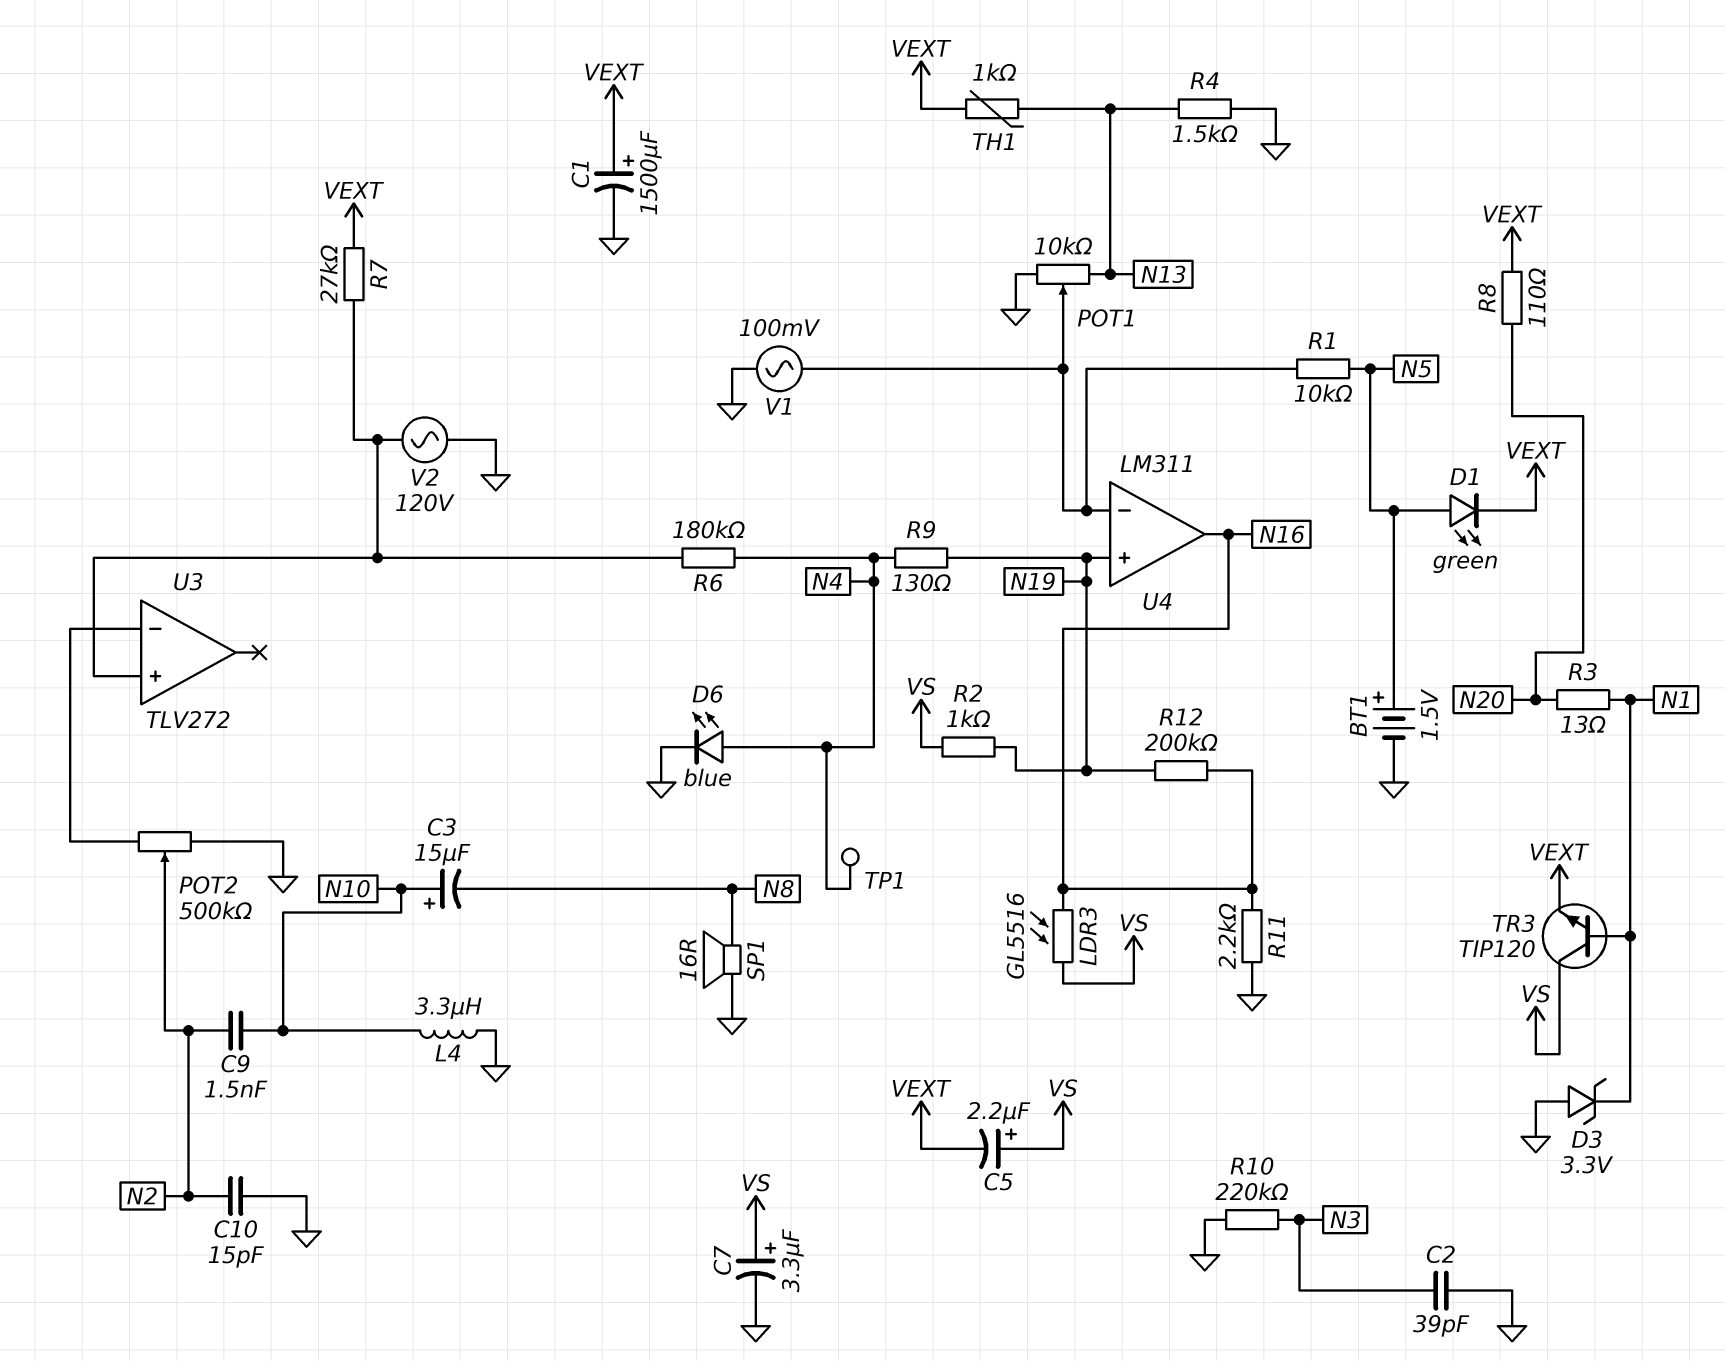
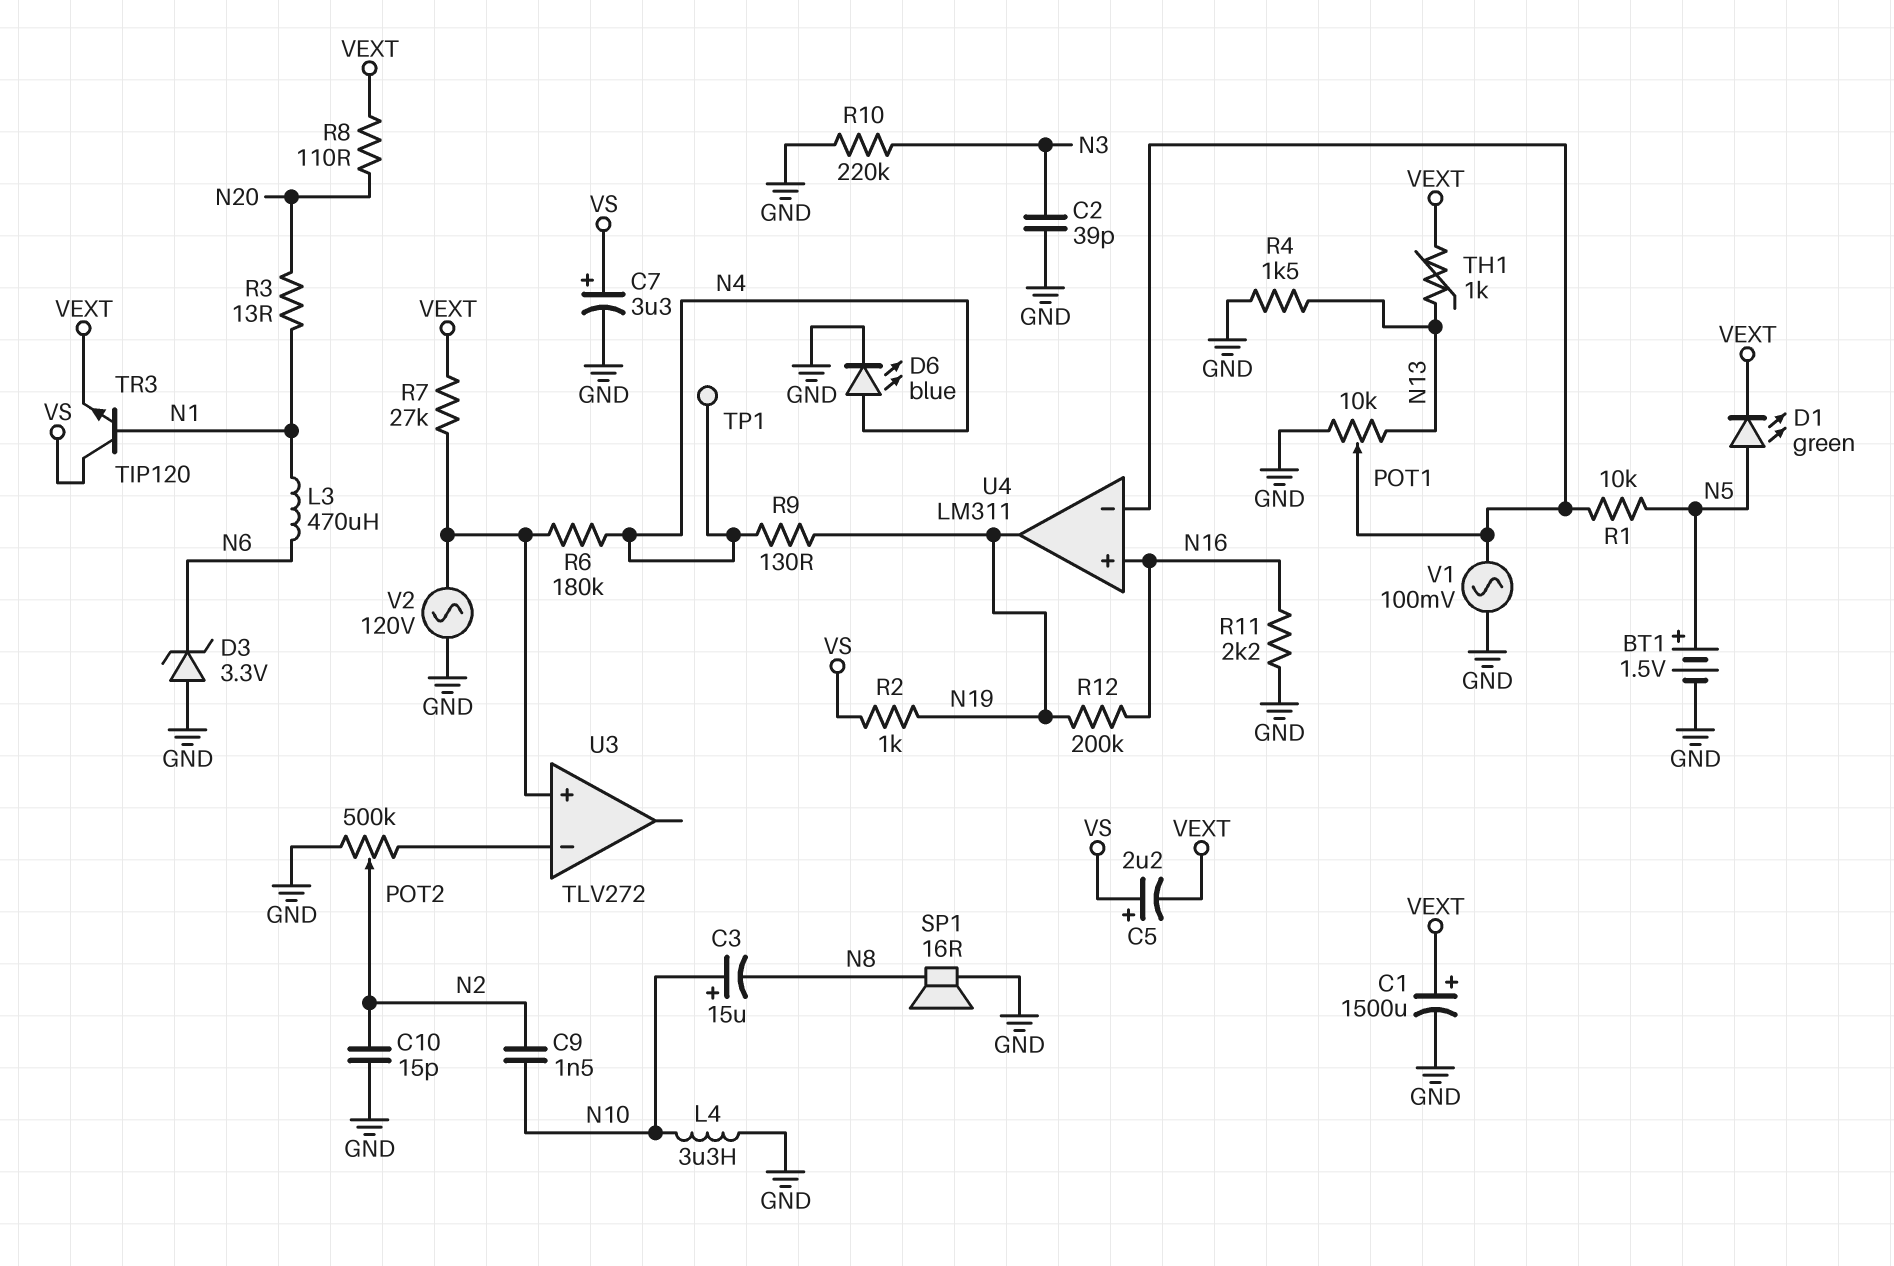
D3: zener 3.3V (A GND, K N1) -> zener 3.3V (A GND, K N6)
L3: none -> 470uH (N1, N6)
LDR3: GL5516 (N16, VS) -> none
U4 pin in+: N19 -> N16
U4 pin out: N16 -> N19

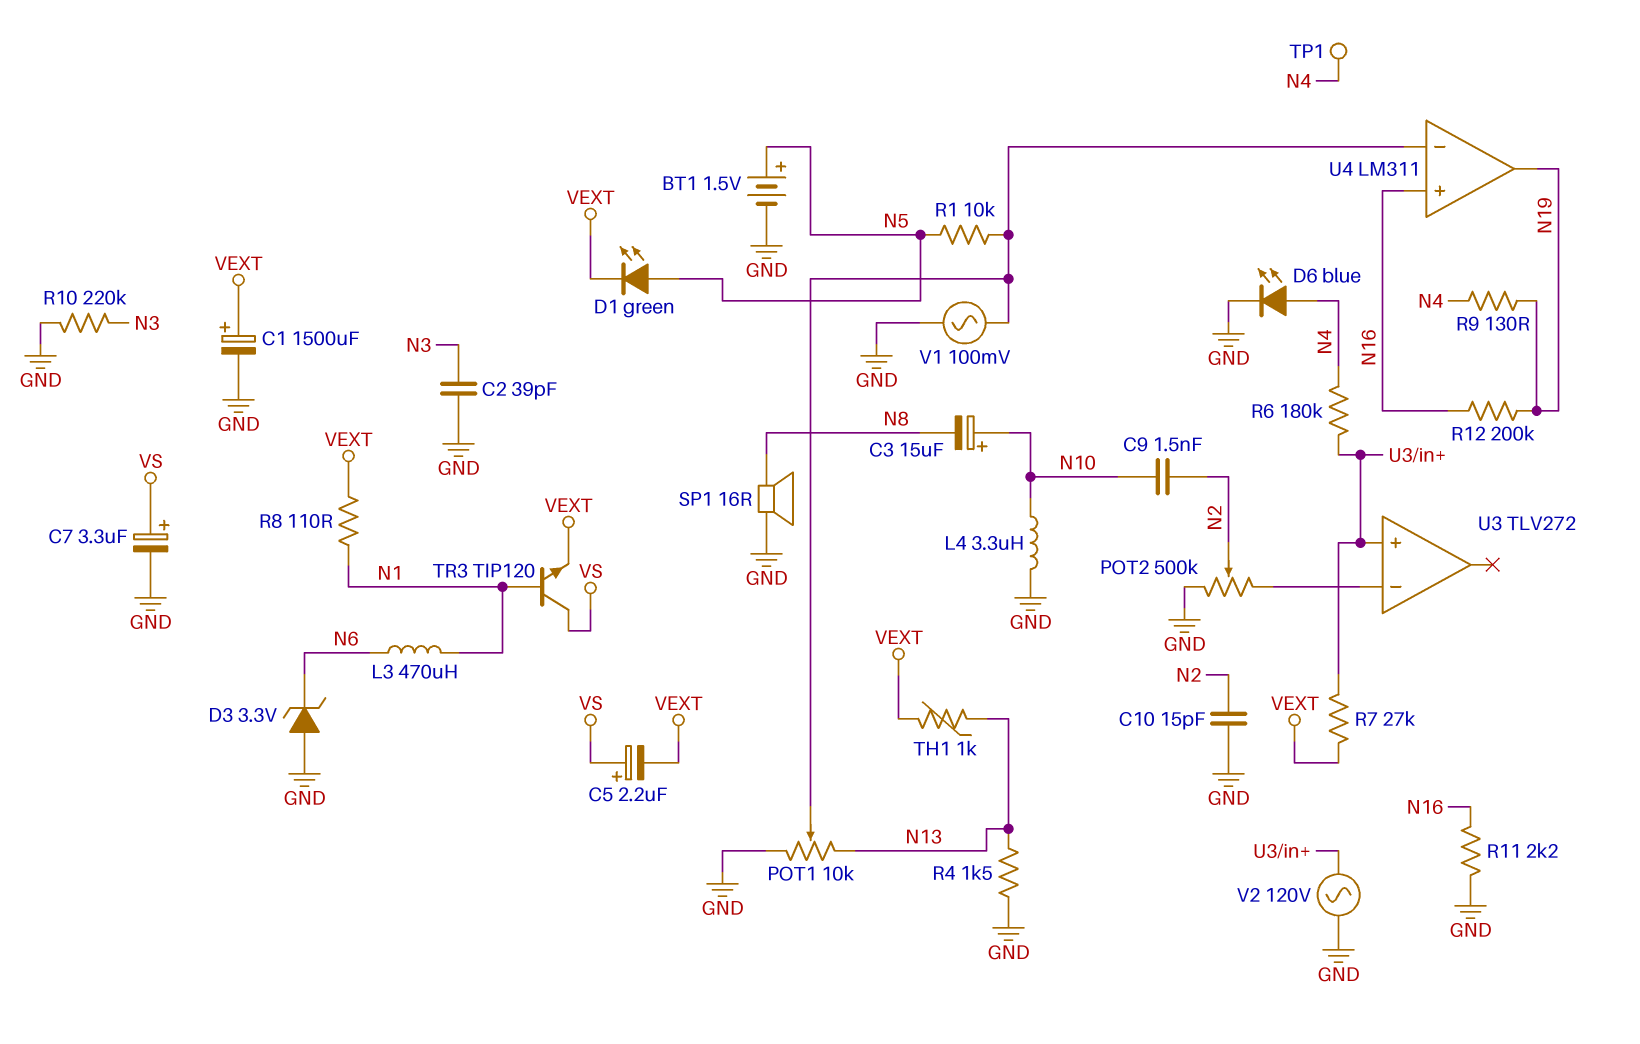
R2: 1k (N19, VS) -> none
R3: 13 (N1, N20) -> none
R8: 110 (N20, VEXT) -> 110 (N1, VEXT)

